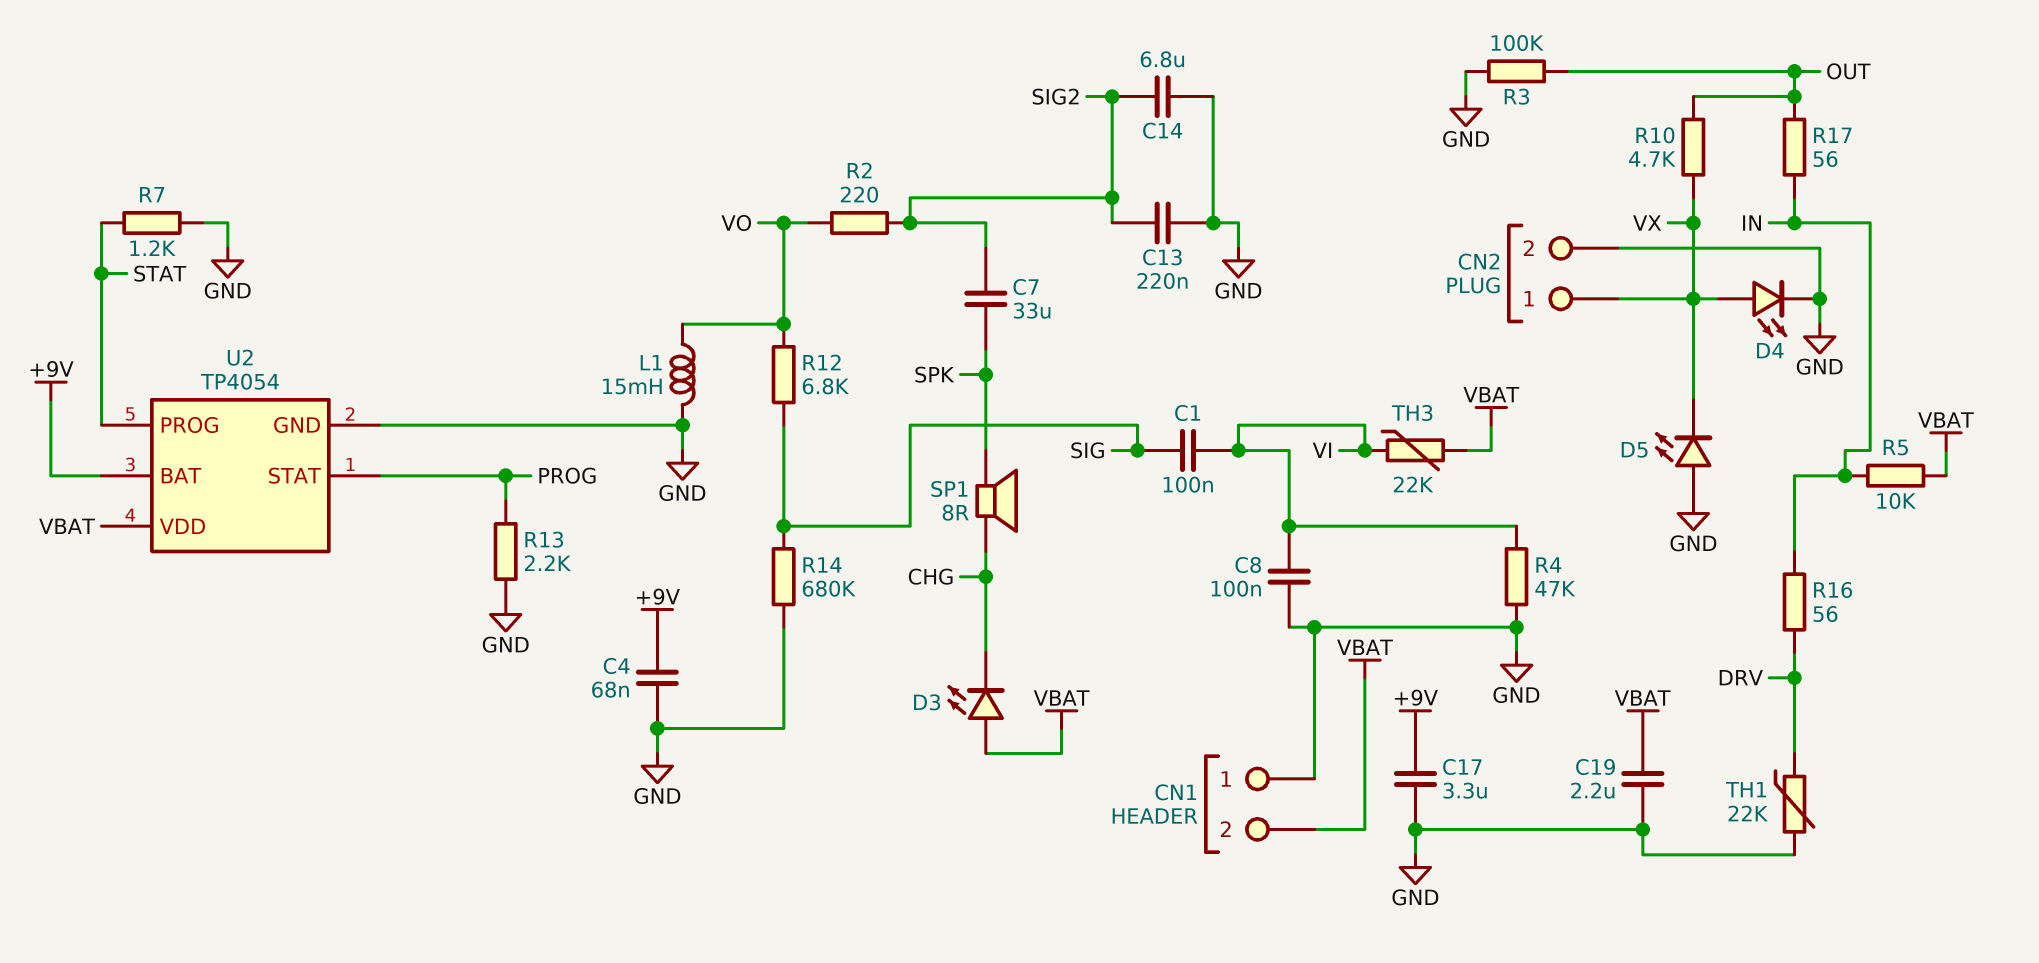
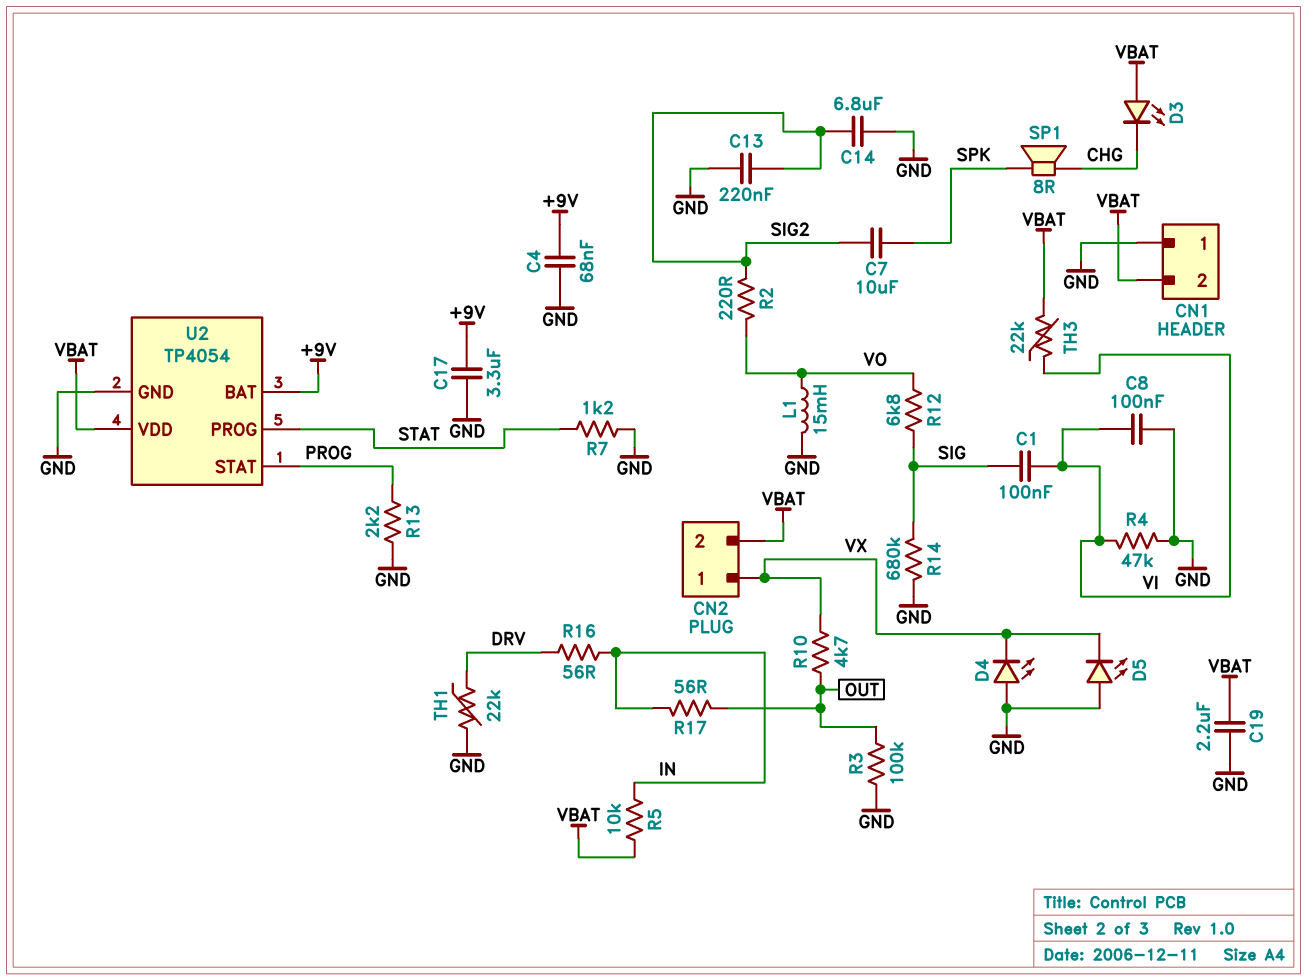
C7: 33uF (SIG2, SPK) -> 10uF (SIG2, SPK)
CN2 pin 2: GND -> VBAT
D4: LED (A VX, K GND) -> LED (A GND, K VX)

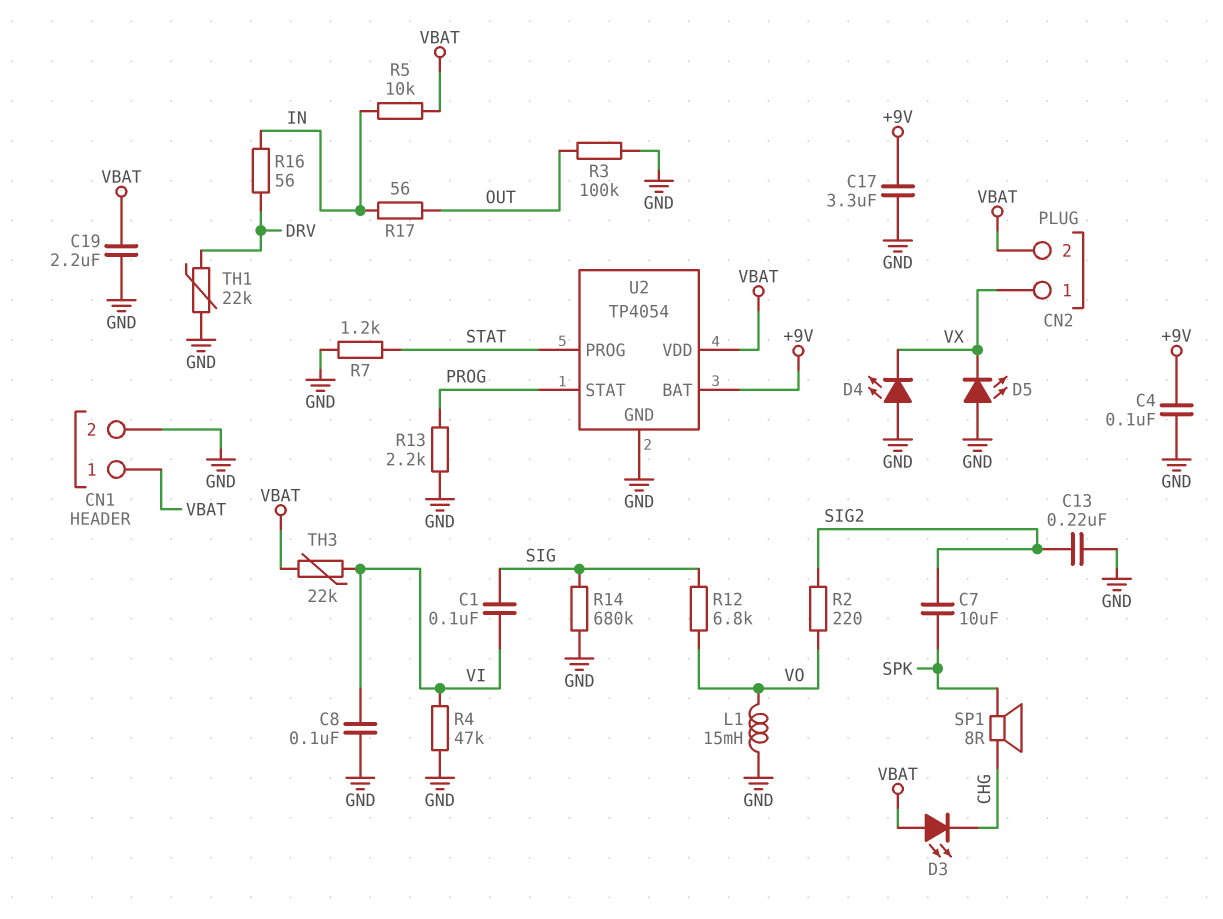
C4: 68nF (+9V, GND) -> 100nF (+9V, GND)
C14: 6.8uF (GND, SIG2) -> none
CN1 pin 1: GND -> VBAT
CN1 pin 2: VBAT -> GND
R10: 4.7k (OUT, VX) -> none

